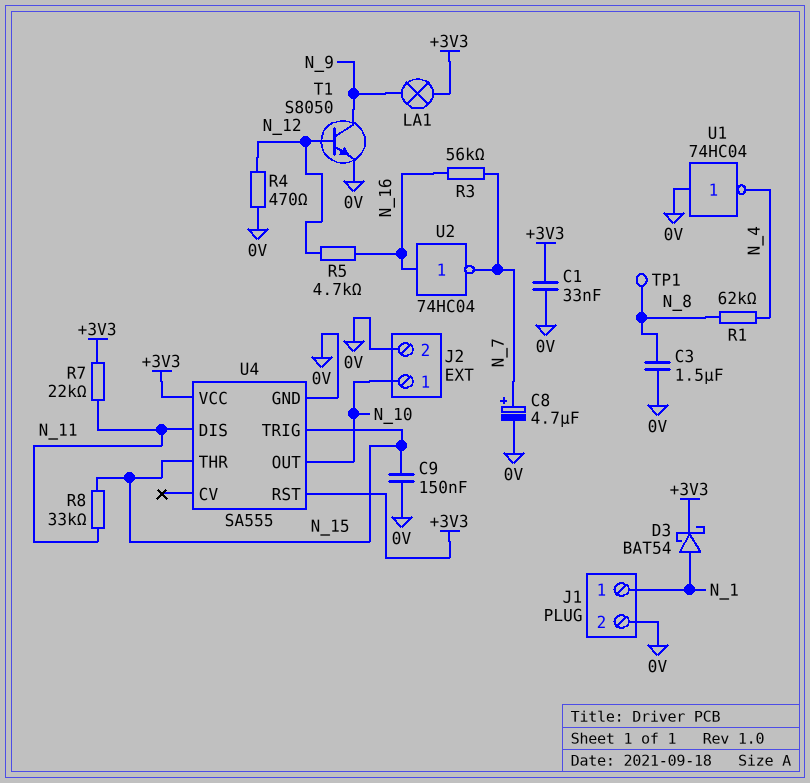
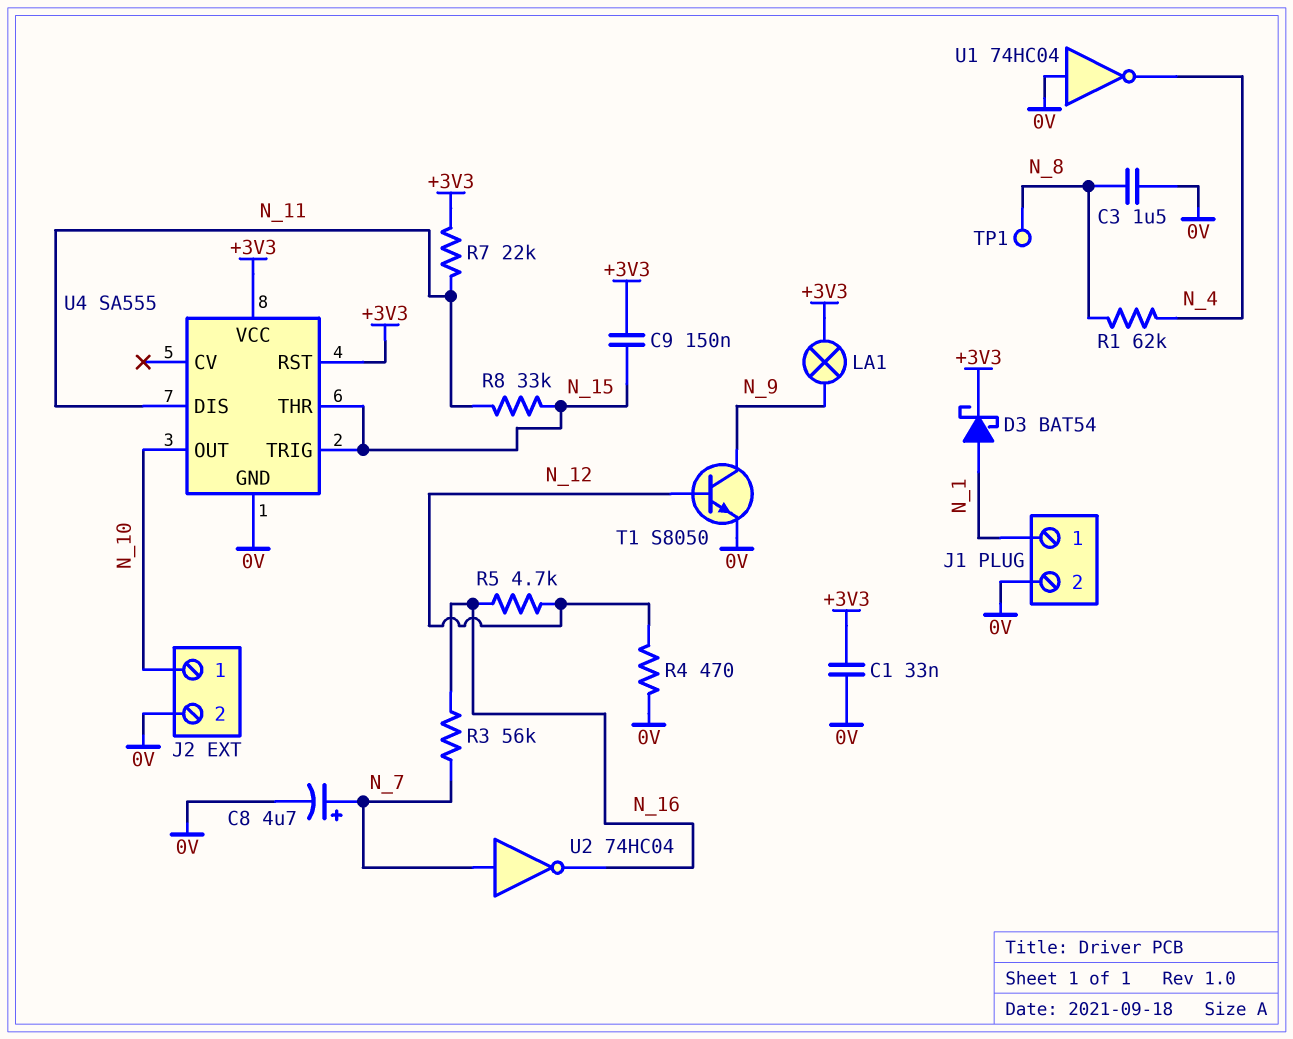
C9: 150nF (0V, N_15) -> 150nF (+3V3, N_15)
U2: NOT 74HC04 (in N_16, out N_7) -> NOT 74HC04 (in N_7, out N_16)

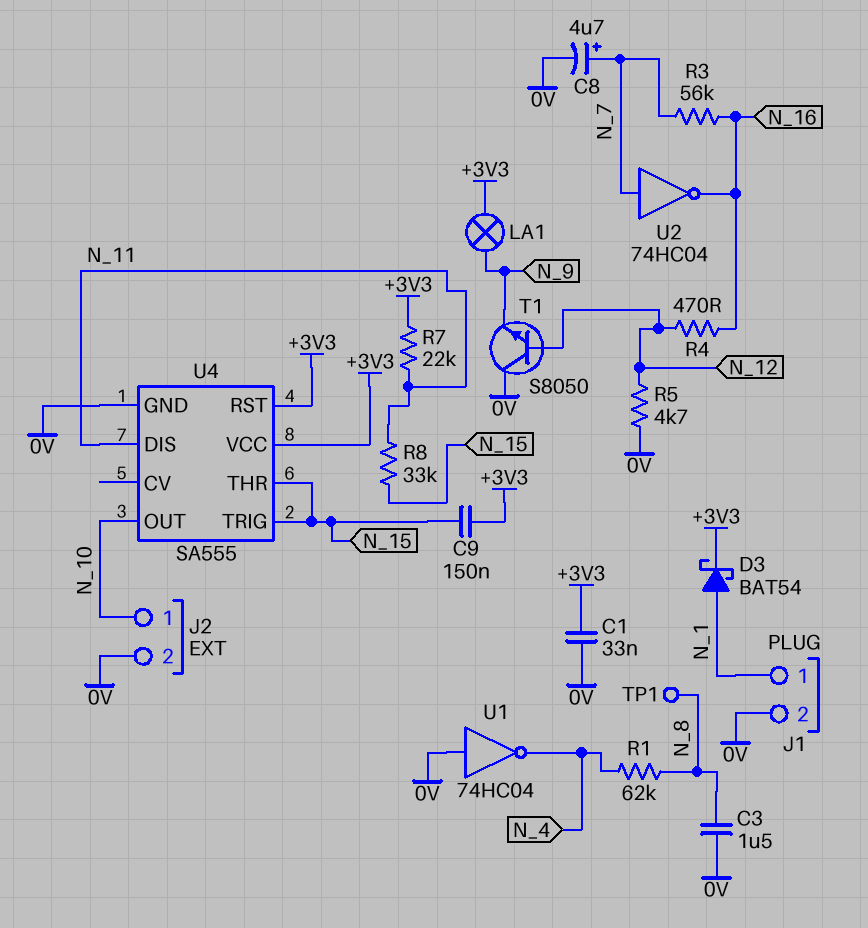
R4: 470 (0V, N_12) -> 470 (N_12, N_16)
R5: 4.7k (N_12, N_16) -> 4.7k (0V, N_12)
T1: NPN S8050 (B N_12, C N_9, E 0V) -> NPN S8050 (B N_12, C 0V, E N_9)

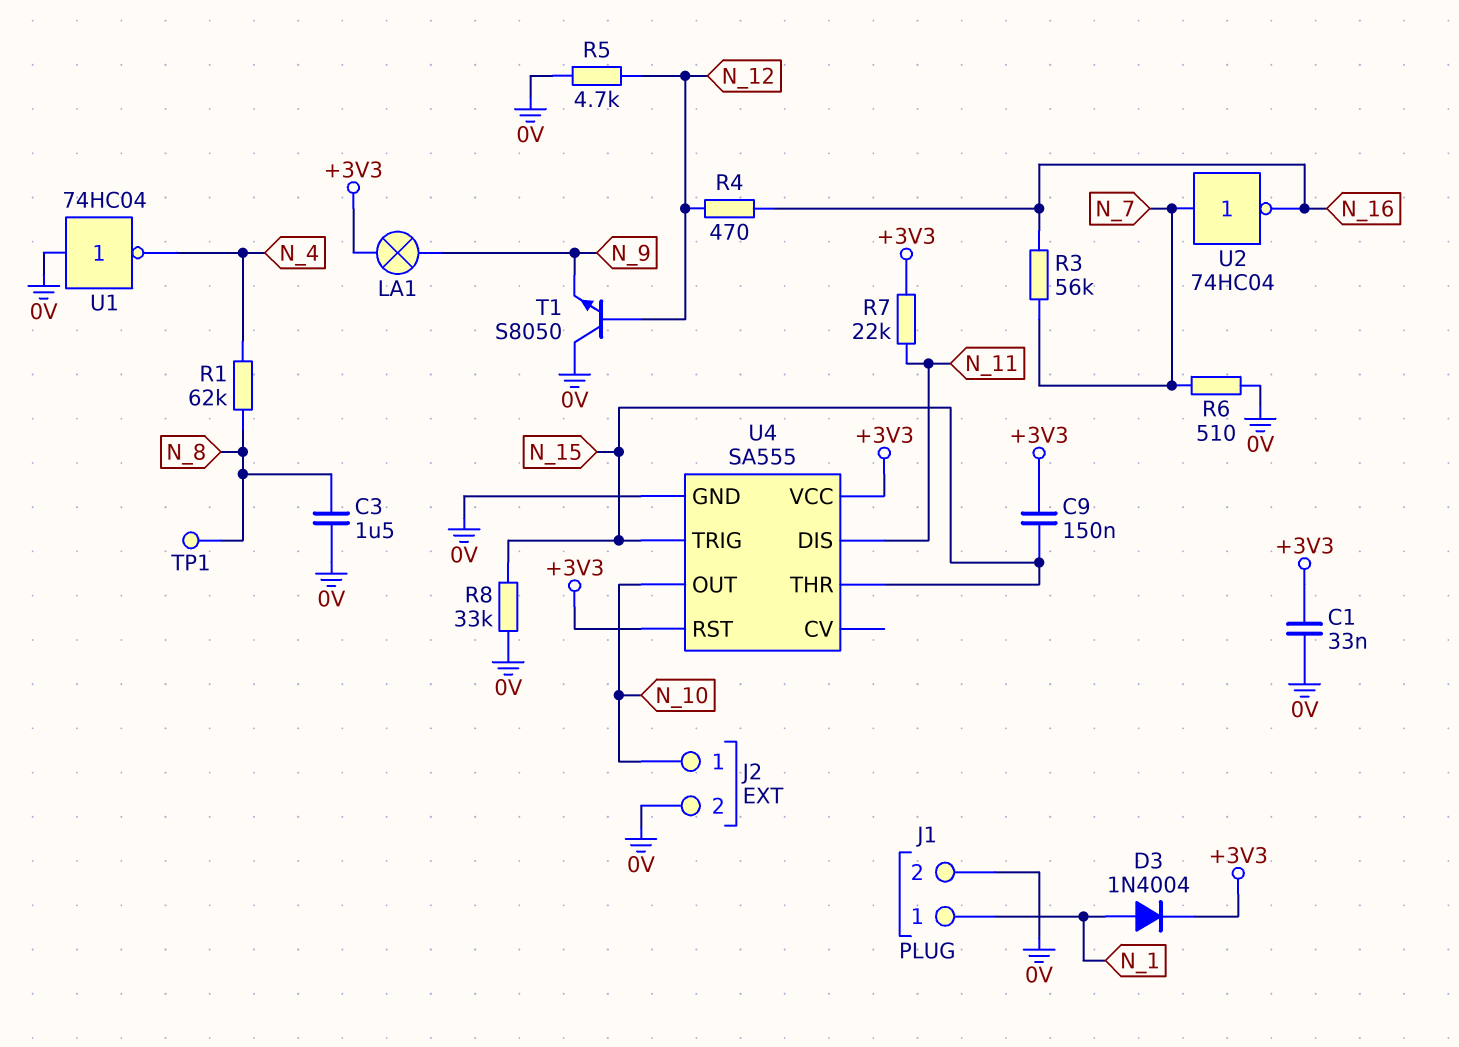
C8: 4.7uF (plus N_7, minus 0V) -> none
D3: schottky BAT54 (A N_1, K +3V3) -> diode 1N4004 (A N_1, K +3V3)
R6: none -> 510 (0V, N_7)
R8: 33k (N_11, N_15) -> 33k (0V, N_15)

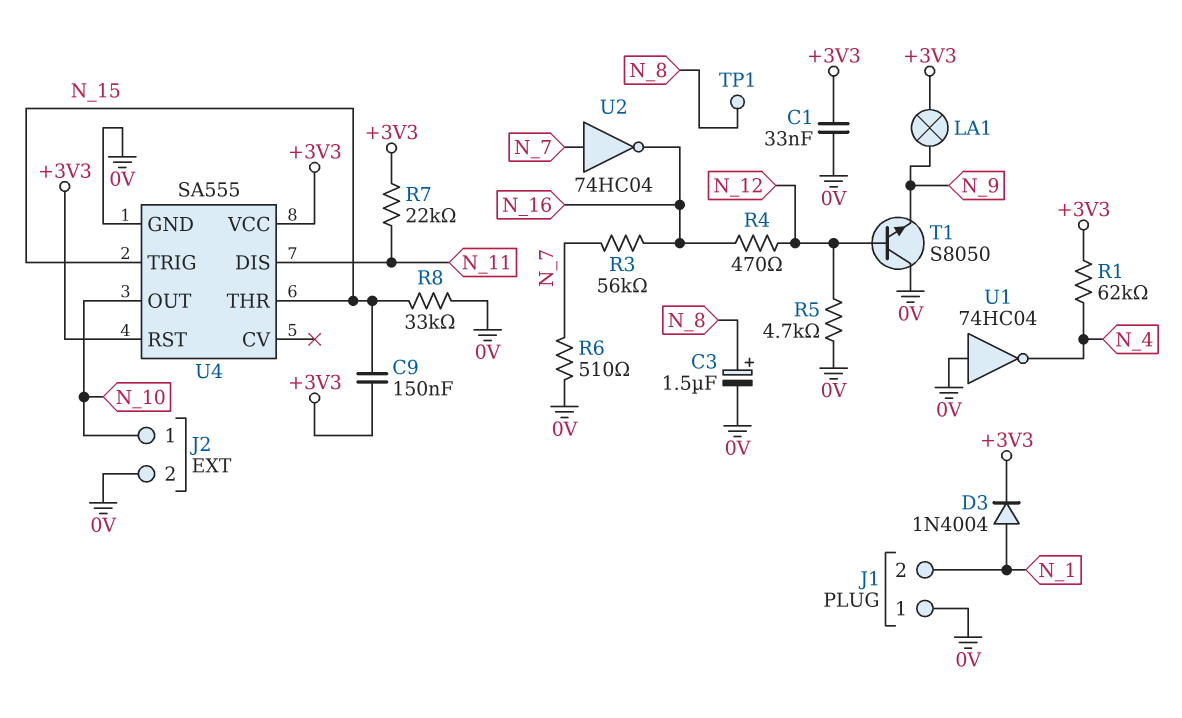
C3: 1.5uF (0V, N_8) -> 1.5uF (plus N_8, minus 0V)
J1 pin 1: N_1 -> 0V
J1 pin 2: 0V -> N_1
R1: 62k (N_4, N_8) -> 62k (+3V3, N_4)

